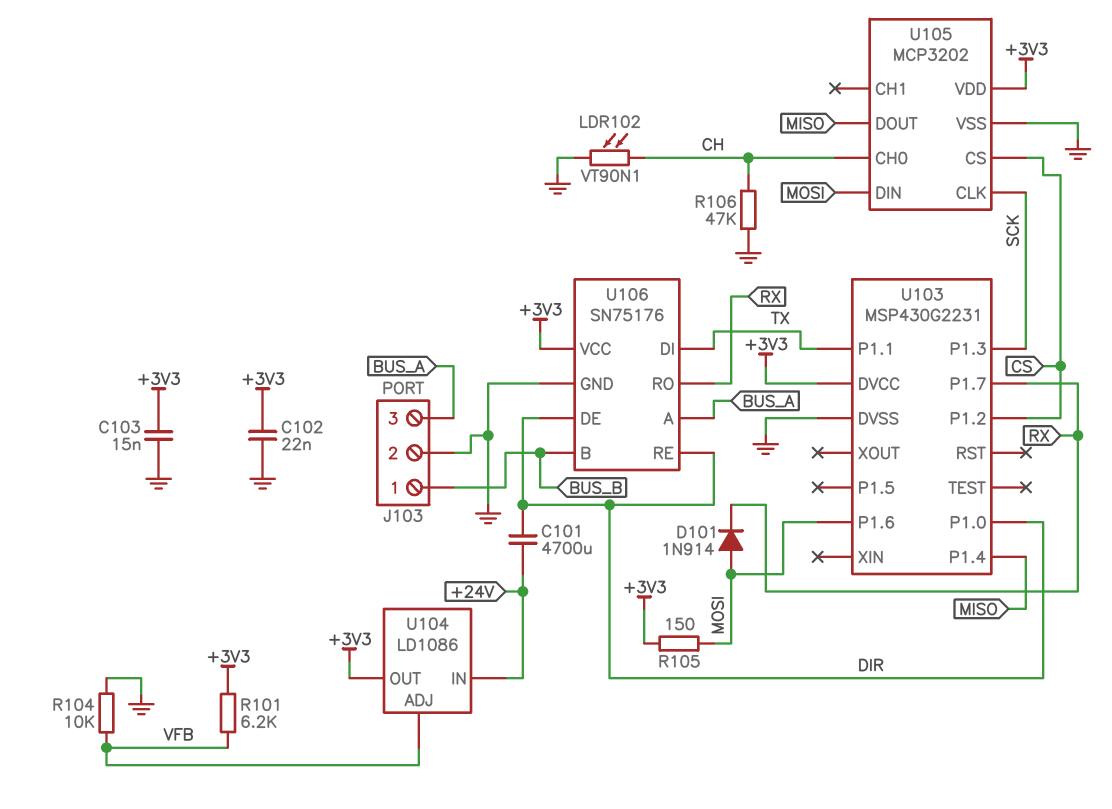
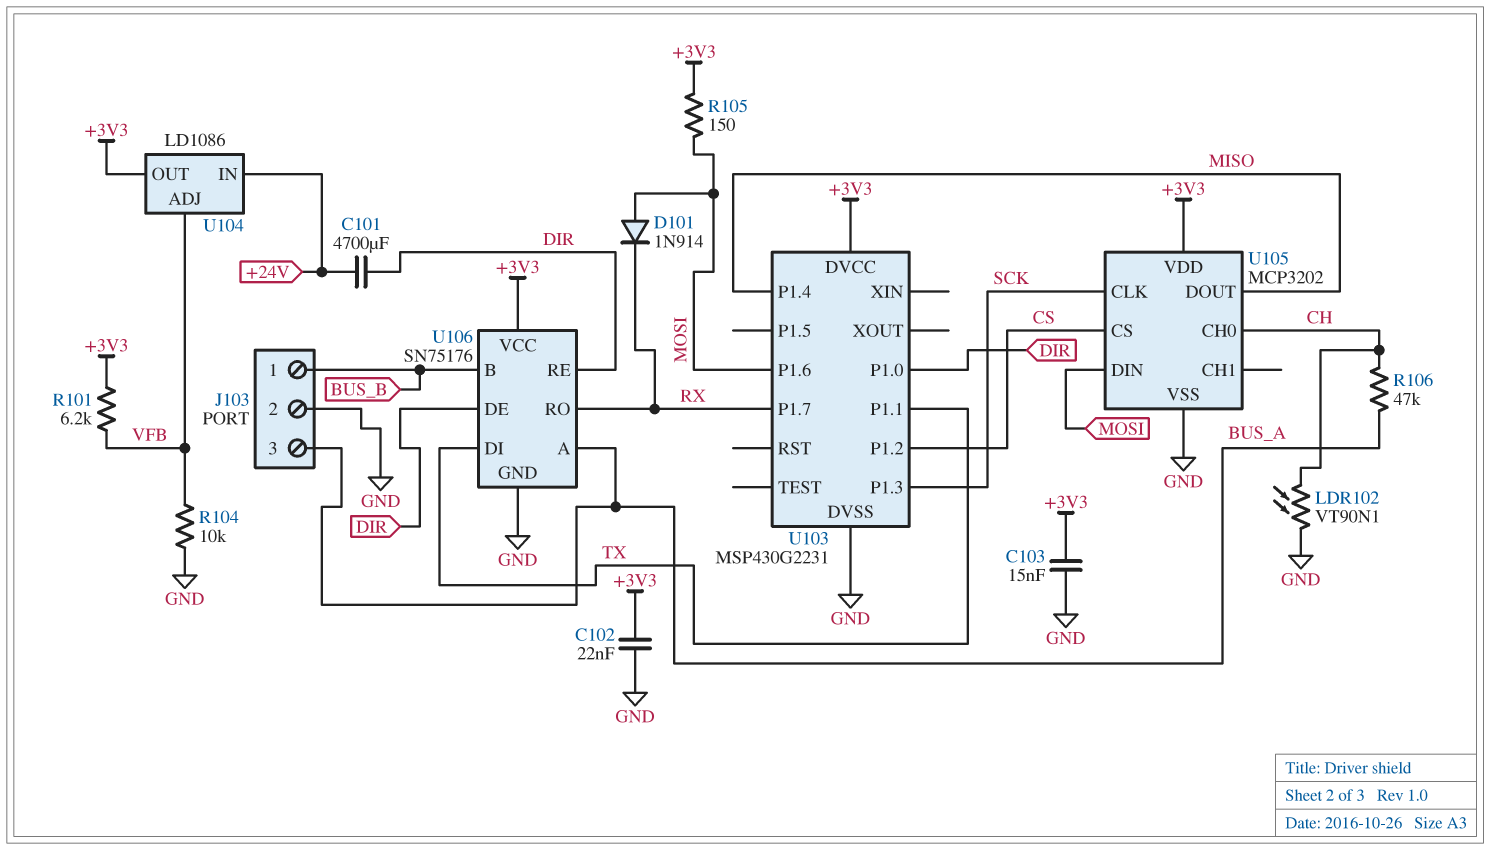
R106: 47k (CH, GND) -> 47k (BUS_A, CH)

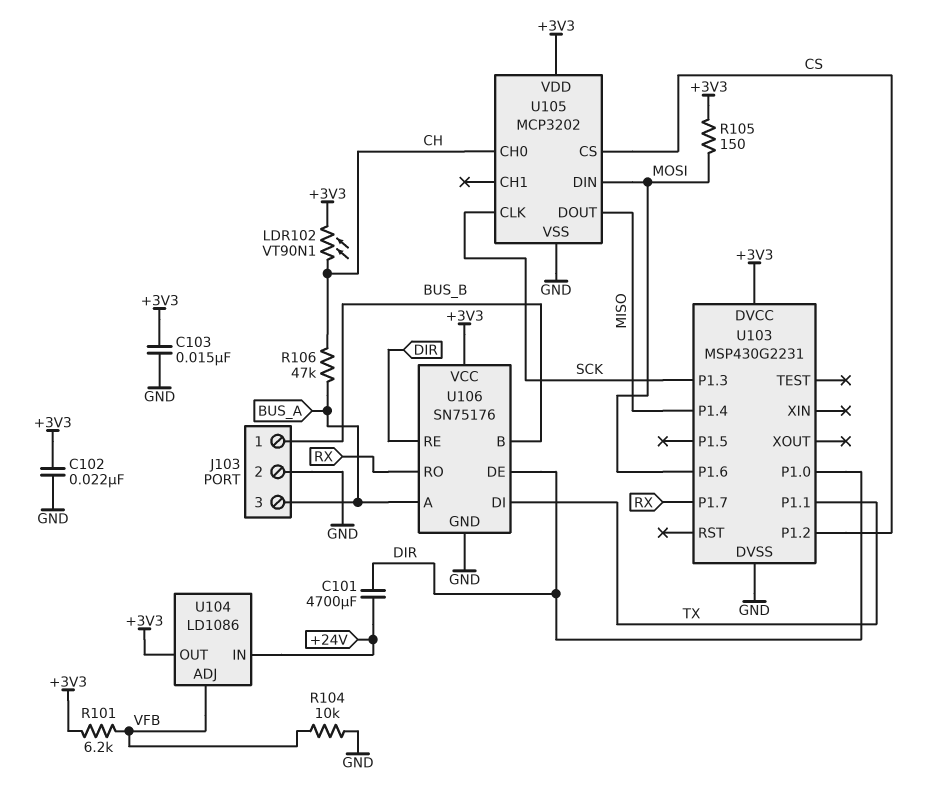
D101: diode 1N914 (A MOSI, K RX) -> none
LDR102: VT90N1 (CH, GND) -> VT90N1 (+3V3, CH)

